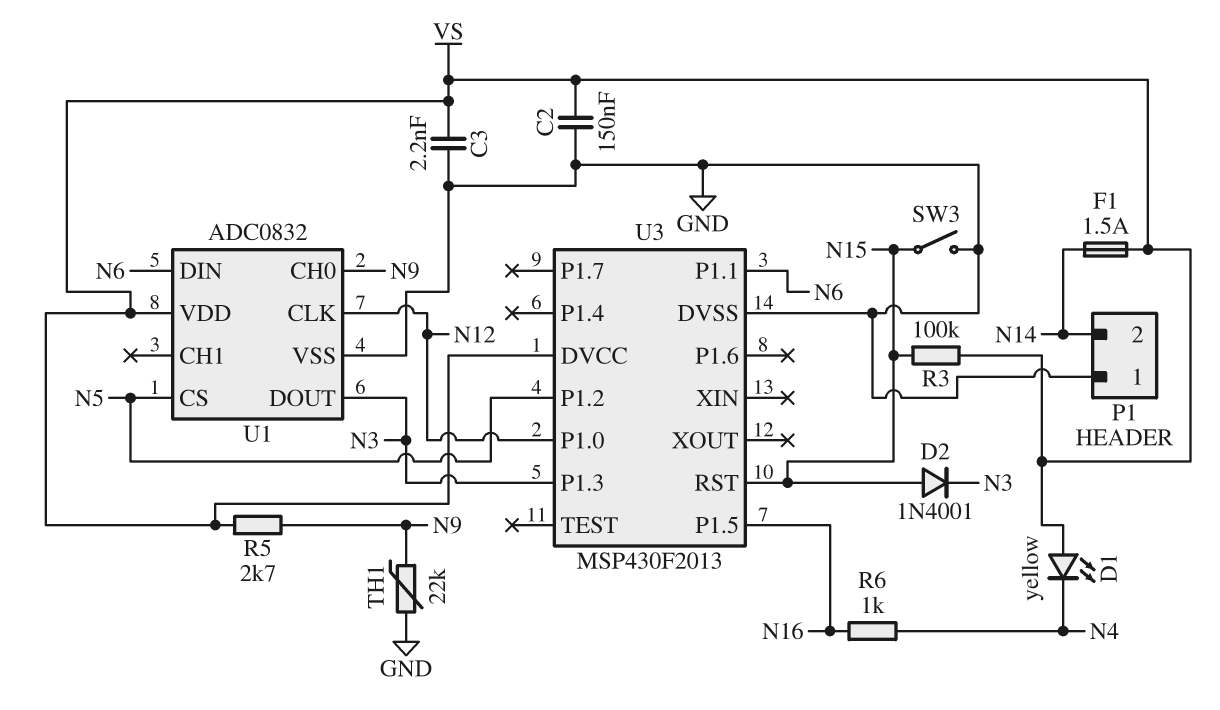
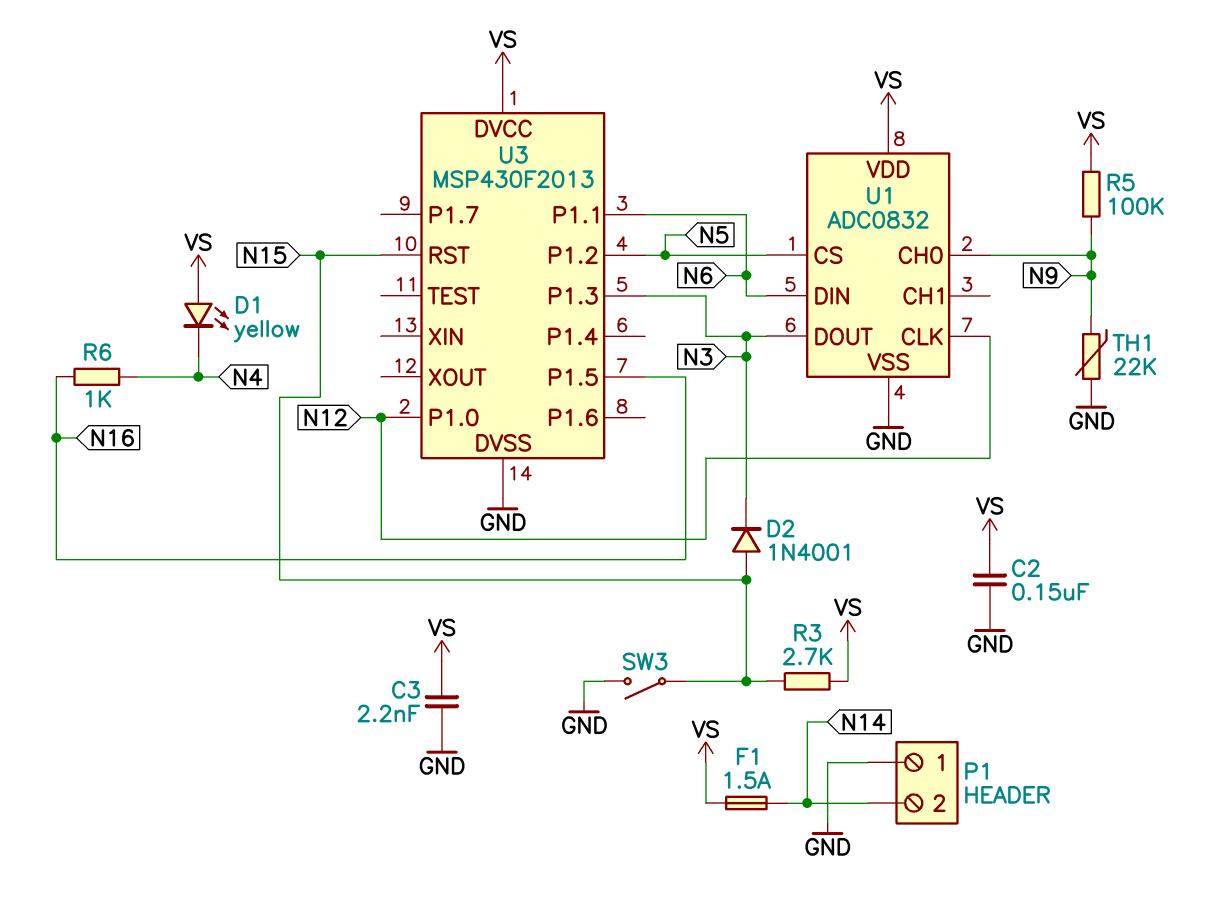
R3: 100k (N15, VS) -> 2.7k (N15, VS)
R5: 2.7k (N9, VS) -> 100k (N9, VS)

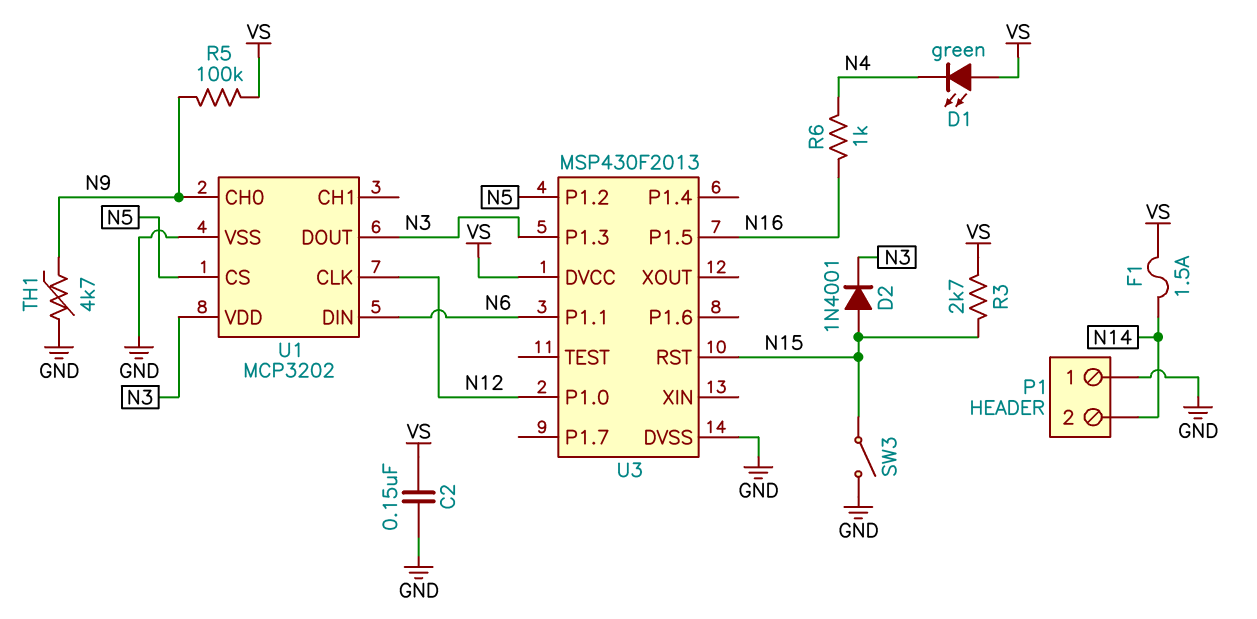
C3: 2.2nF (GND, VS) -> none
D1: LED yellow (A VS, K N4) -> LED green (A VS, K N4)
TH1: 22k (GND, N9) -> 4.7k (GND, N9)
U1: ADC0832 -> MCP3202
U1 pin VDD: VS -> N3

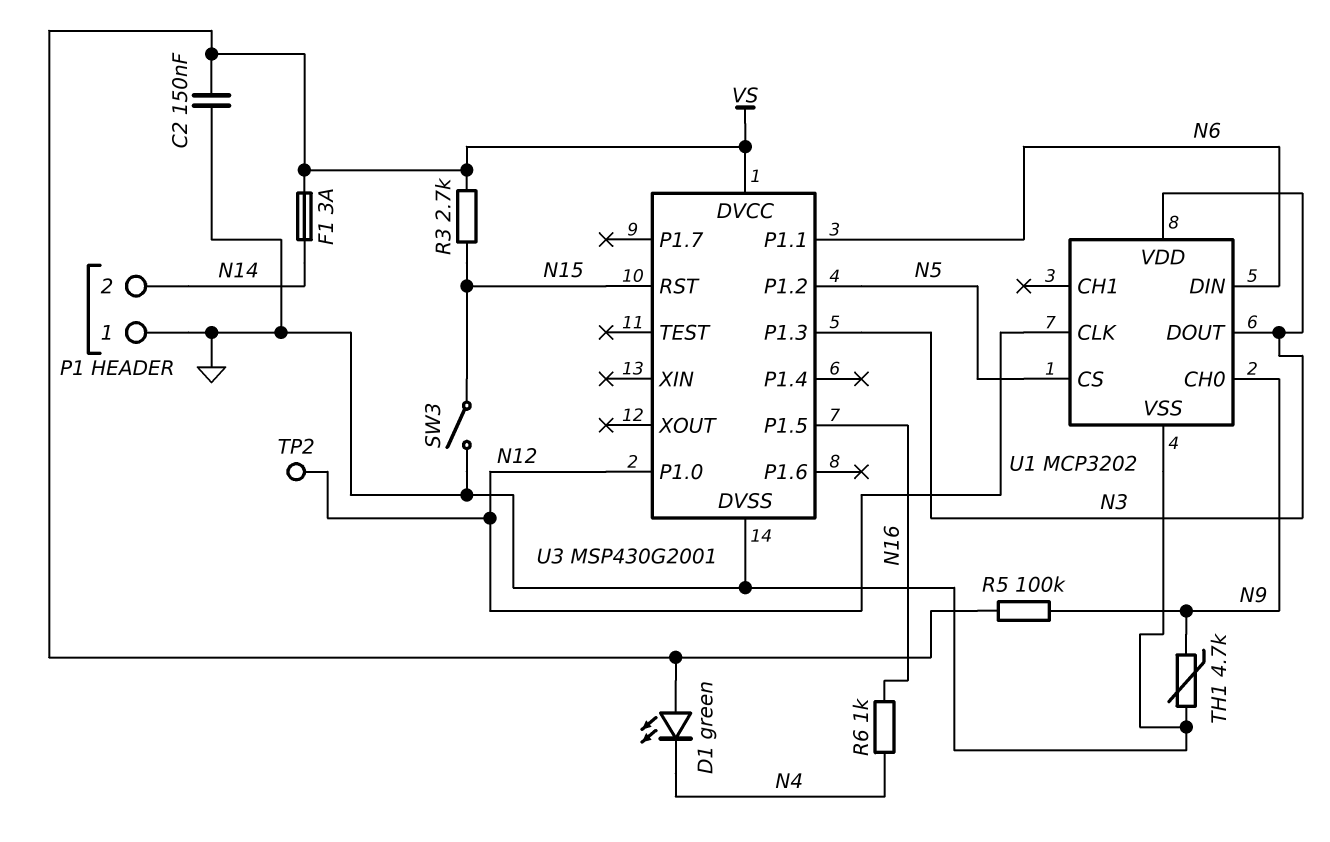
D2: diode 1N4001 (A N15, K N3) -> none
F1: 1.5A (N14, VS) -> 3A (N14, VS)
TP2: none -> test point (N12)
U3: MSP430F2013 -> MSP430G2001

